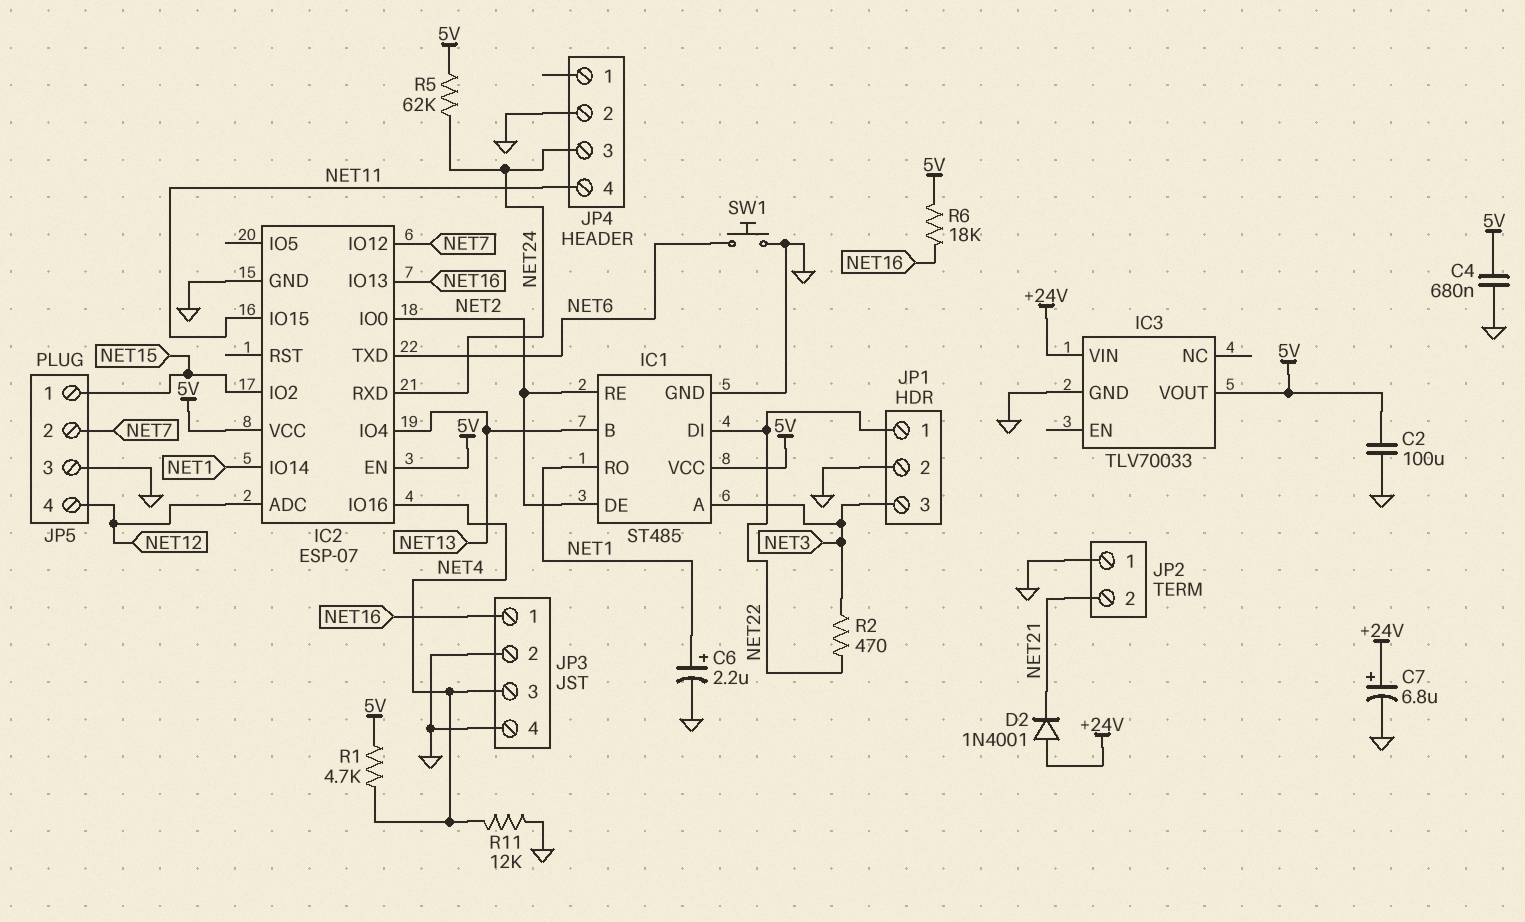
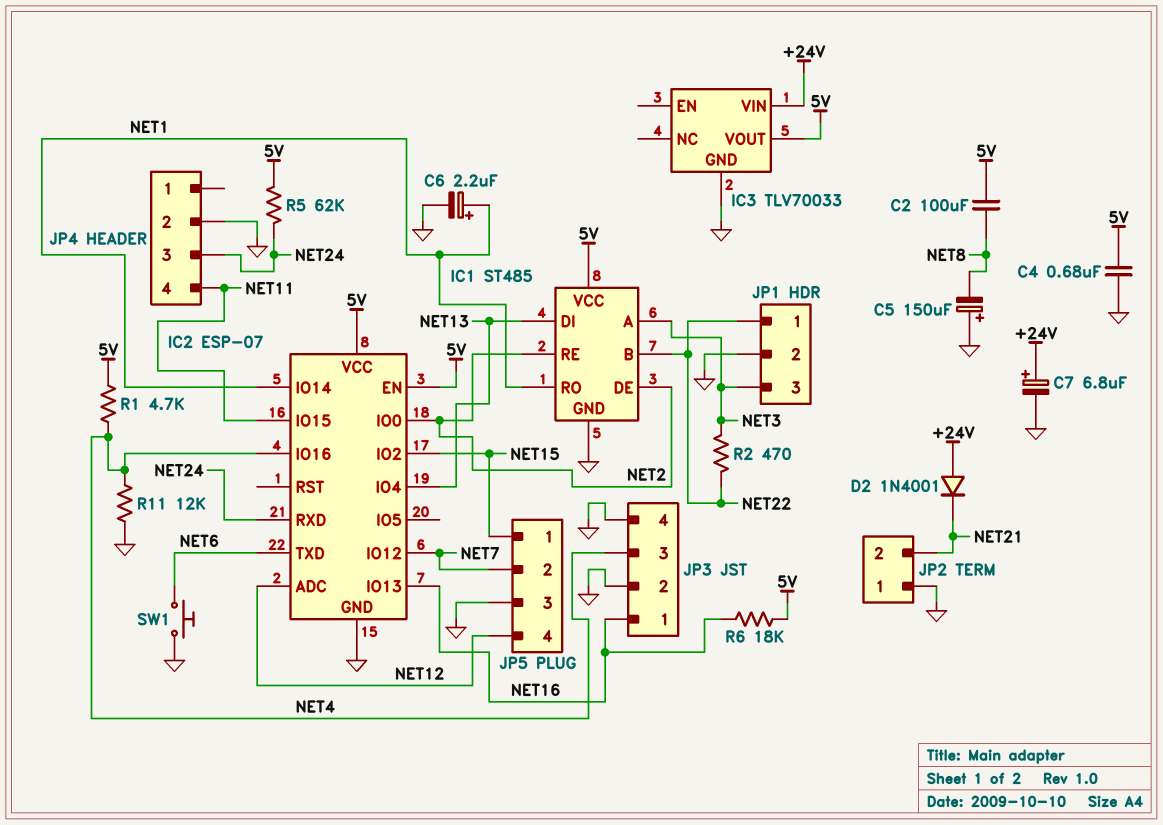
C2: 100uF (5V, GND) -> 100uF (5V, NET8)
C5: none -> 150uF (plus GND, minus NET8)
IC1 pin B: NET13 -> NET22
IC1 pin DI: NET22 -> NET13

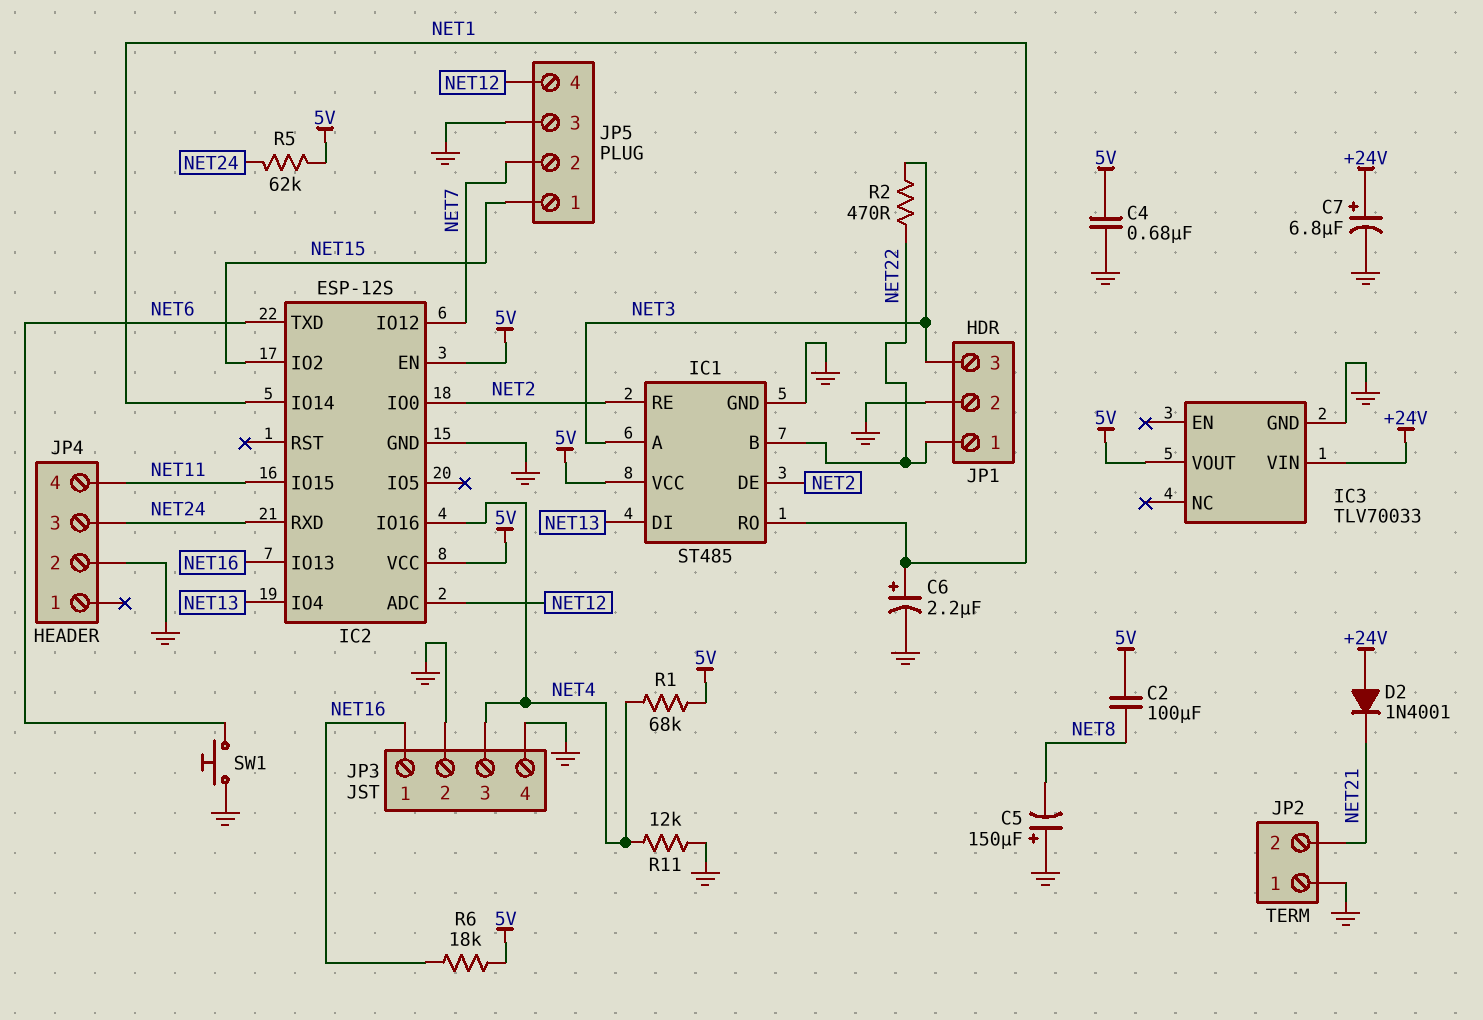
IC2: ESP-07 -> ESP-12S
R1: 4.7k (5V, NET4) -> 68k (5V, NET4)

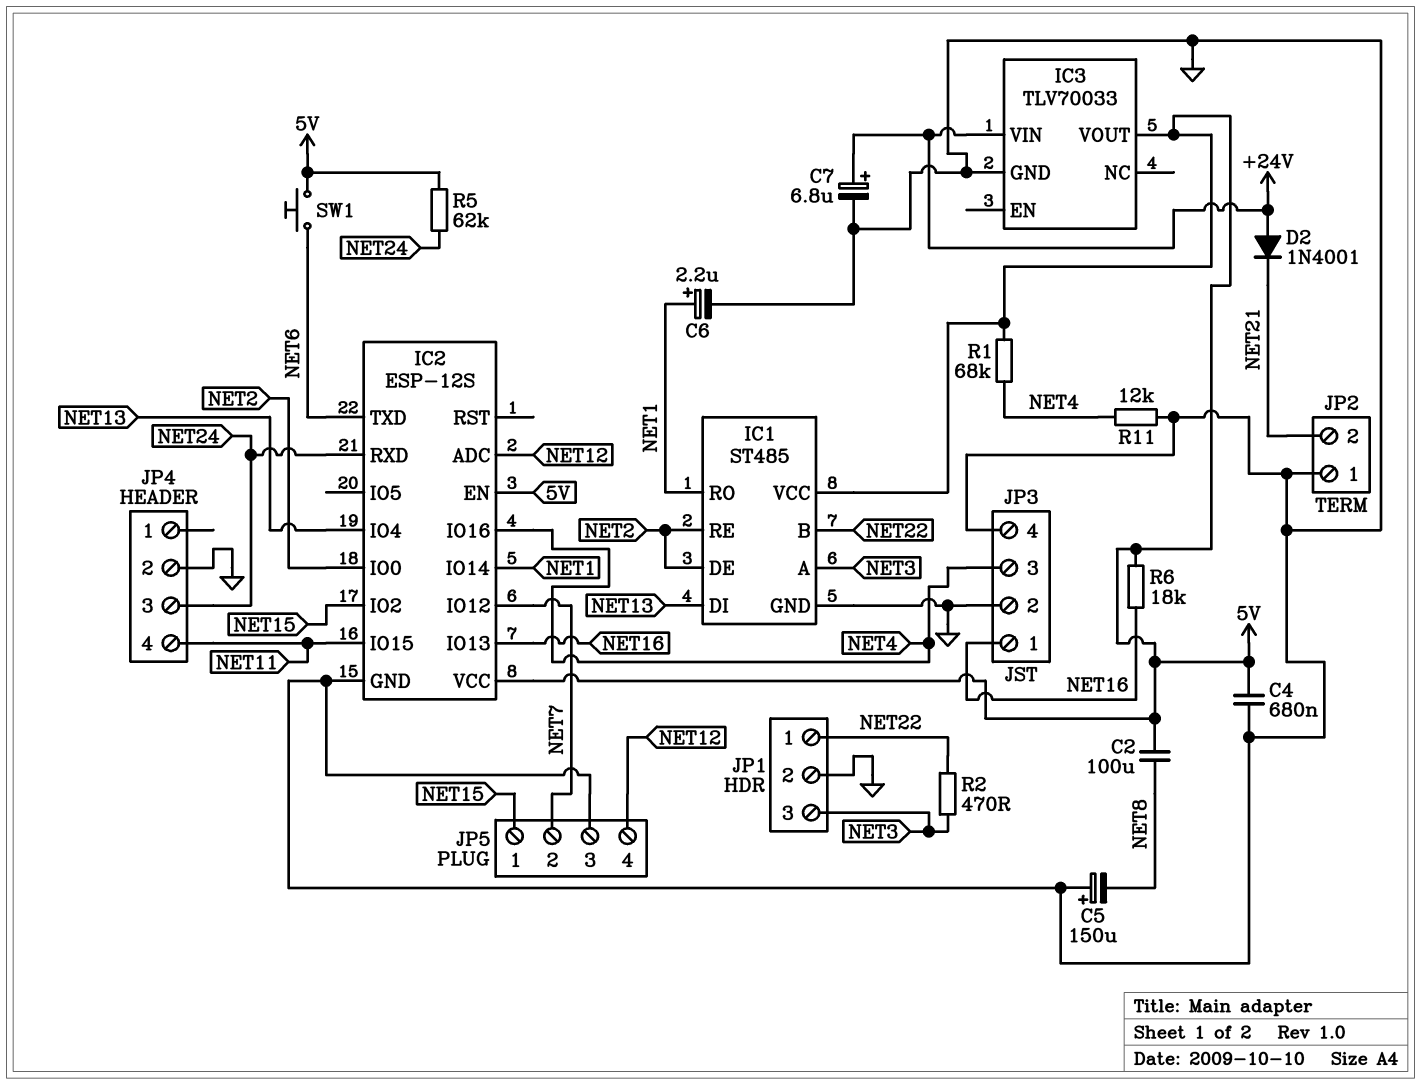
SW1: button (GND, NET6) -> button (5V, NET6)

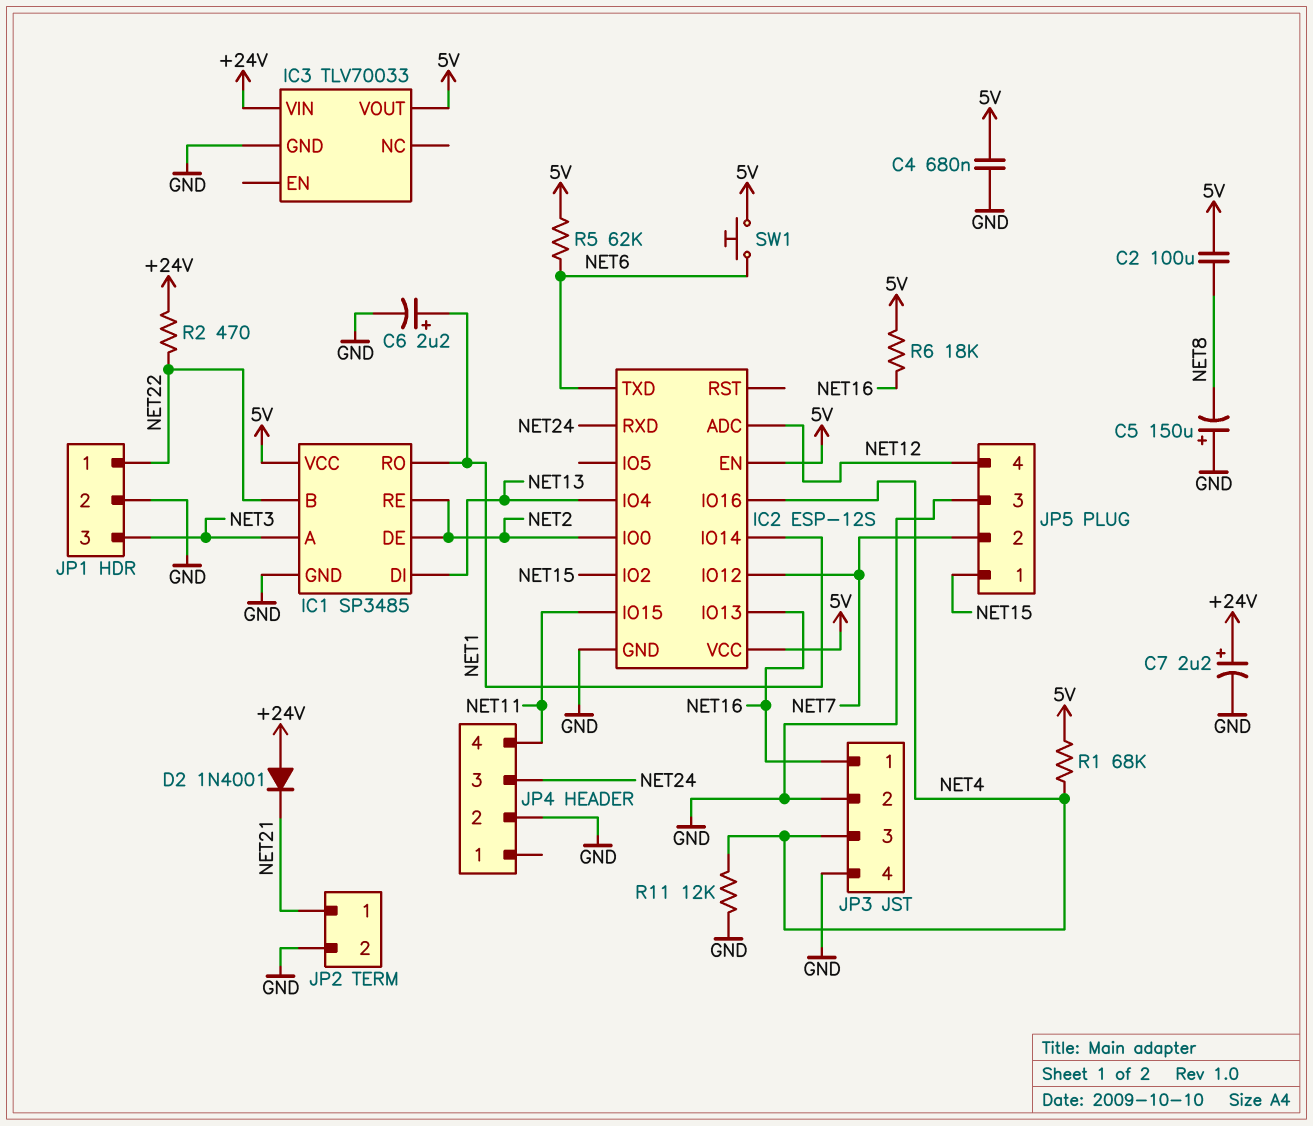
C7: 6.8uF (plus +24V, minus GND) -> 2.2uF (plus +24V, minus GND)
IC1: ST485 -> SP3485
JP2 pin 1: GND -> NET21
JP2 pin 2: NET21 -> GND
R2: 470 (NET3, NET22) -> 470 (+24V, NET22)
R5: 62k (5V, NET24) -> 62k (5V, NET6)

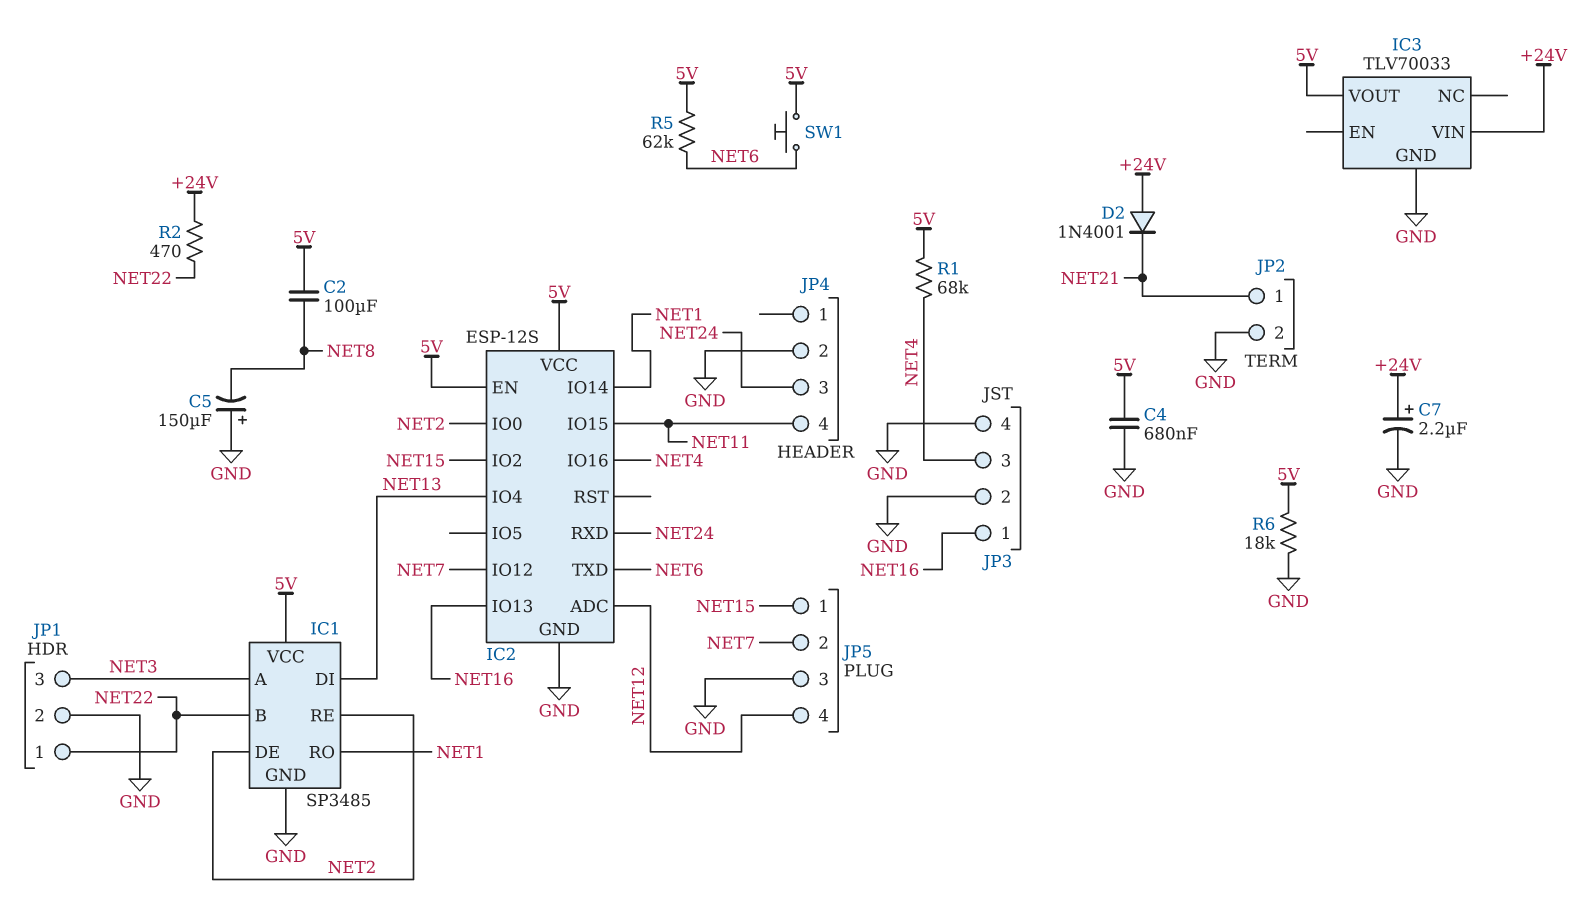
C6: 2.2uF (plus NET1, minus GND) -> none
R6: 18k (5V, NET16) -> 18k (5V, GND)
R11: 12k (GND, NET4) -> none

